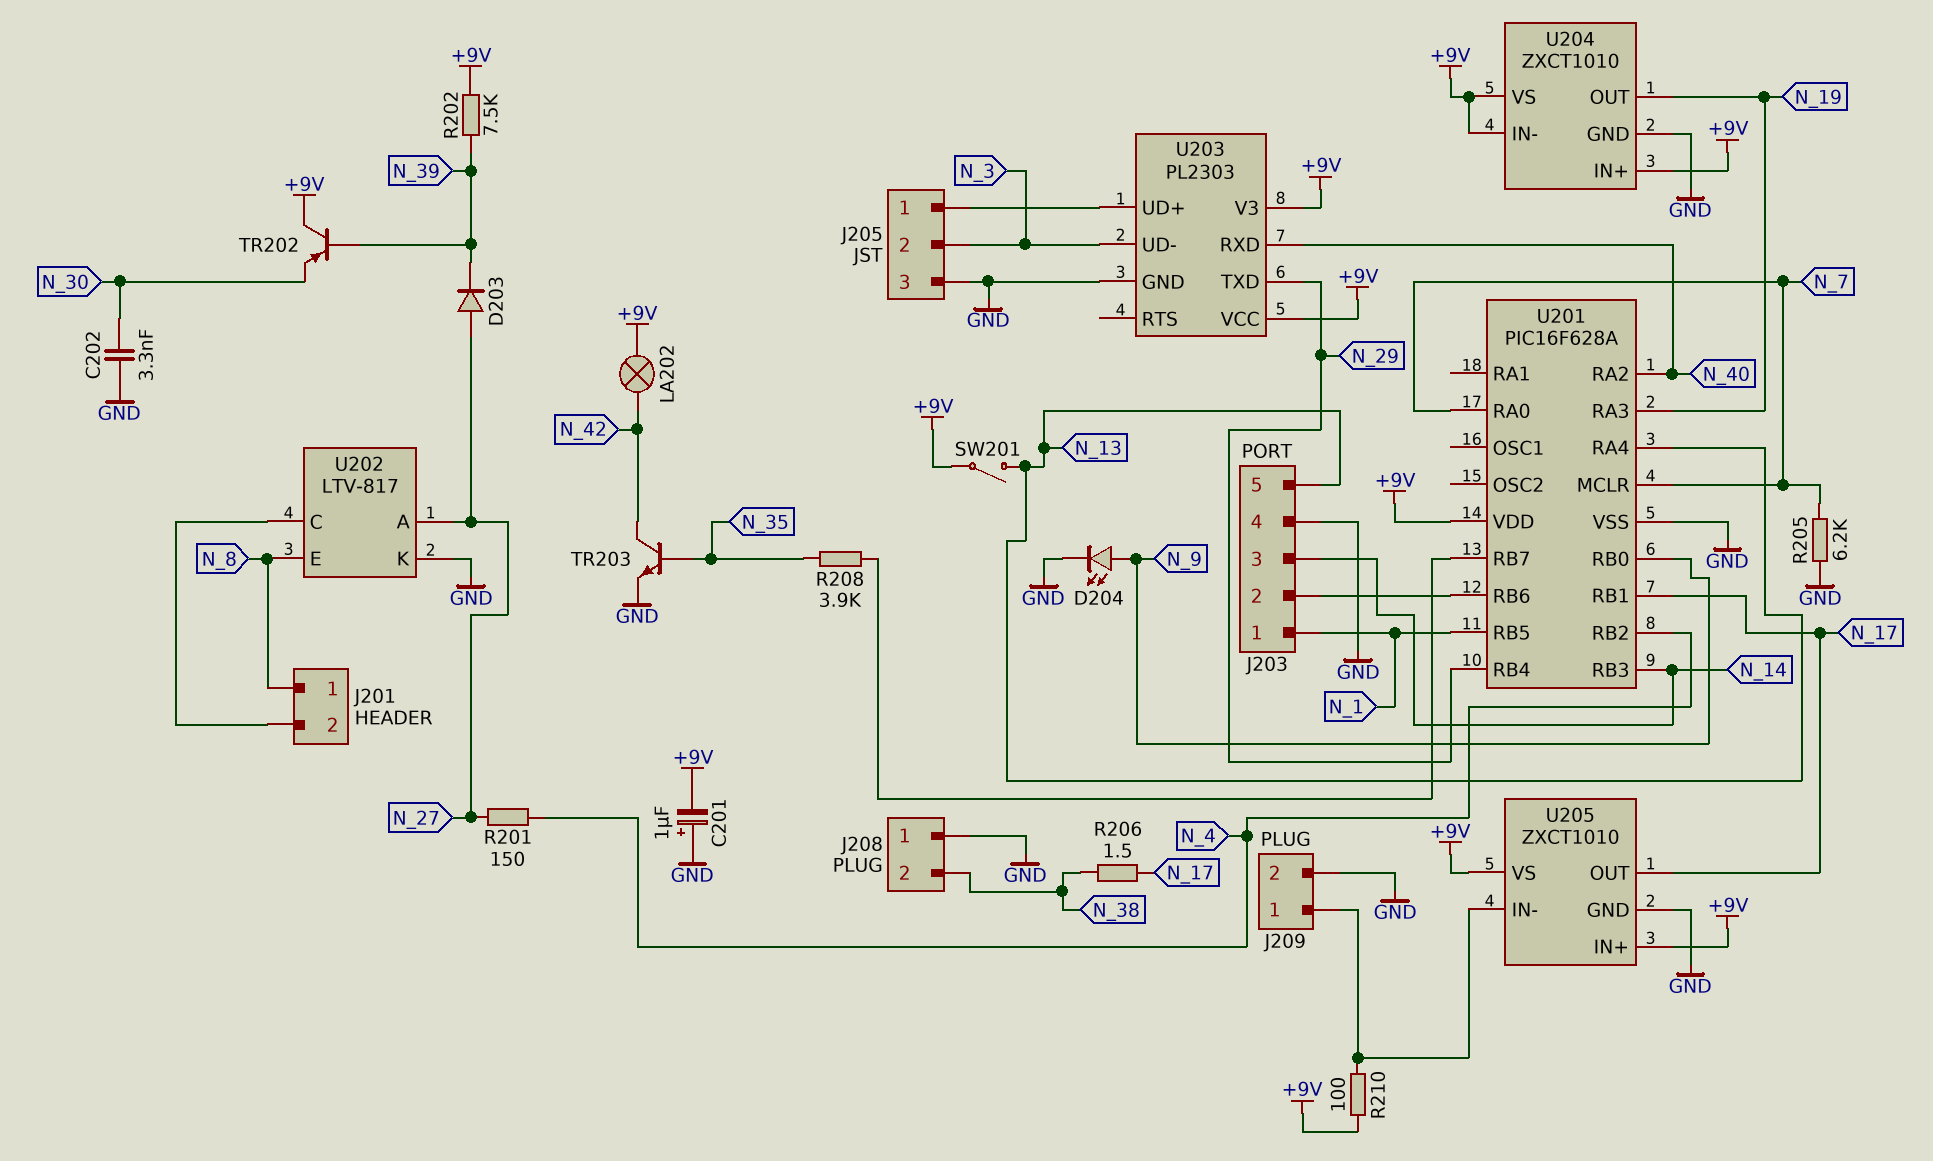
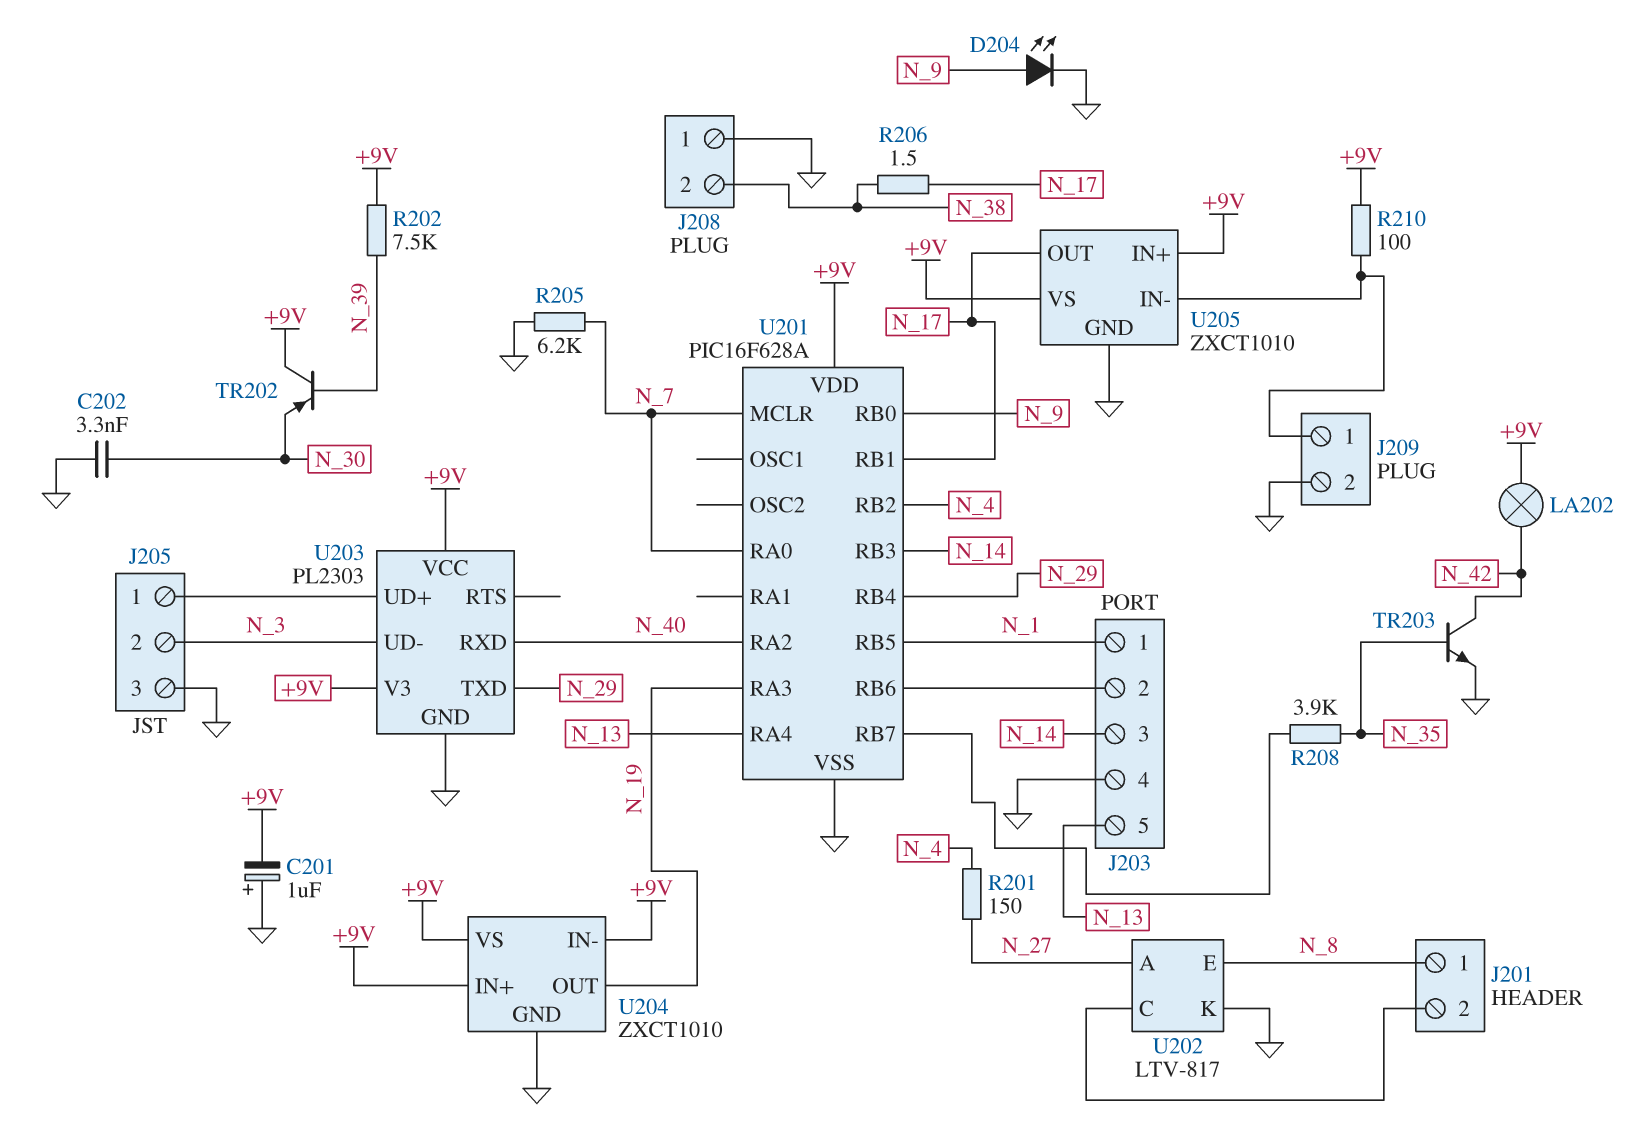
D203: diode (A N_27, K N_39) -> none
SW201: switch (+9V, N_13) -> none

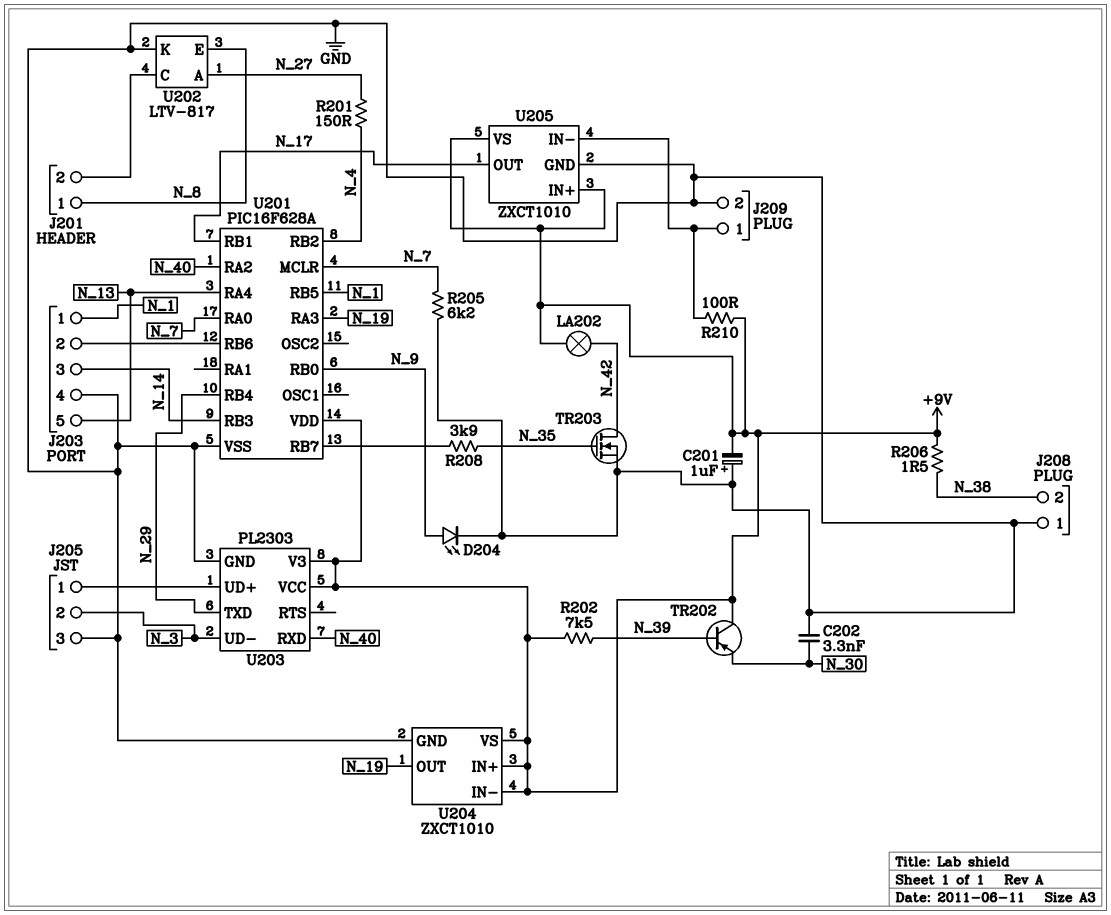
R206: 1.5 (N_17, N_38) -> 1.5 (+9V, N_38)
TR203: NPN (B N_35, C N_42, E GND) -> NMOS (G N_35, D N_42, S GND)

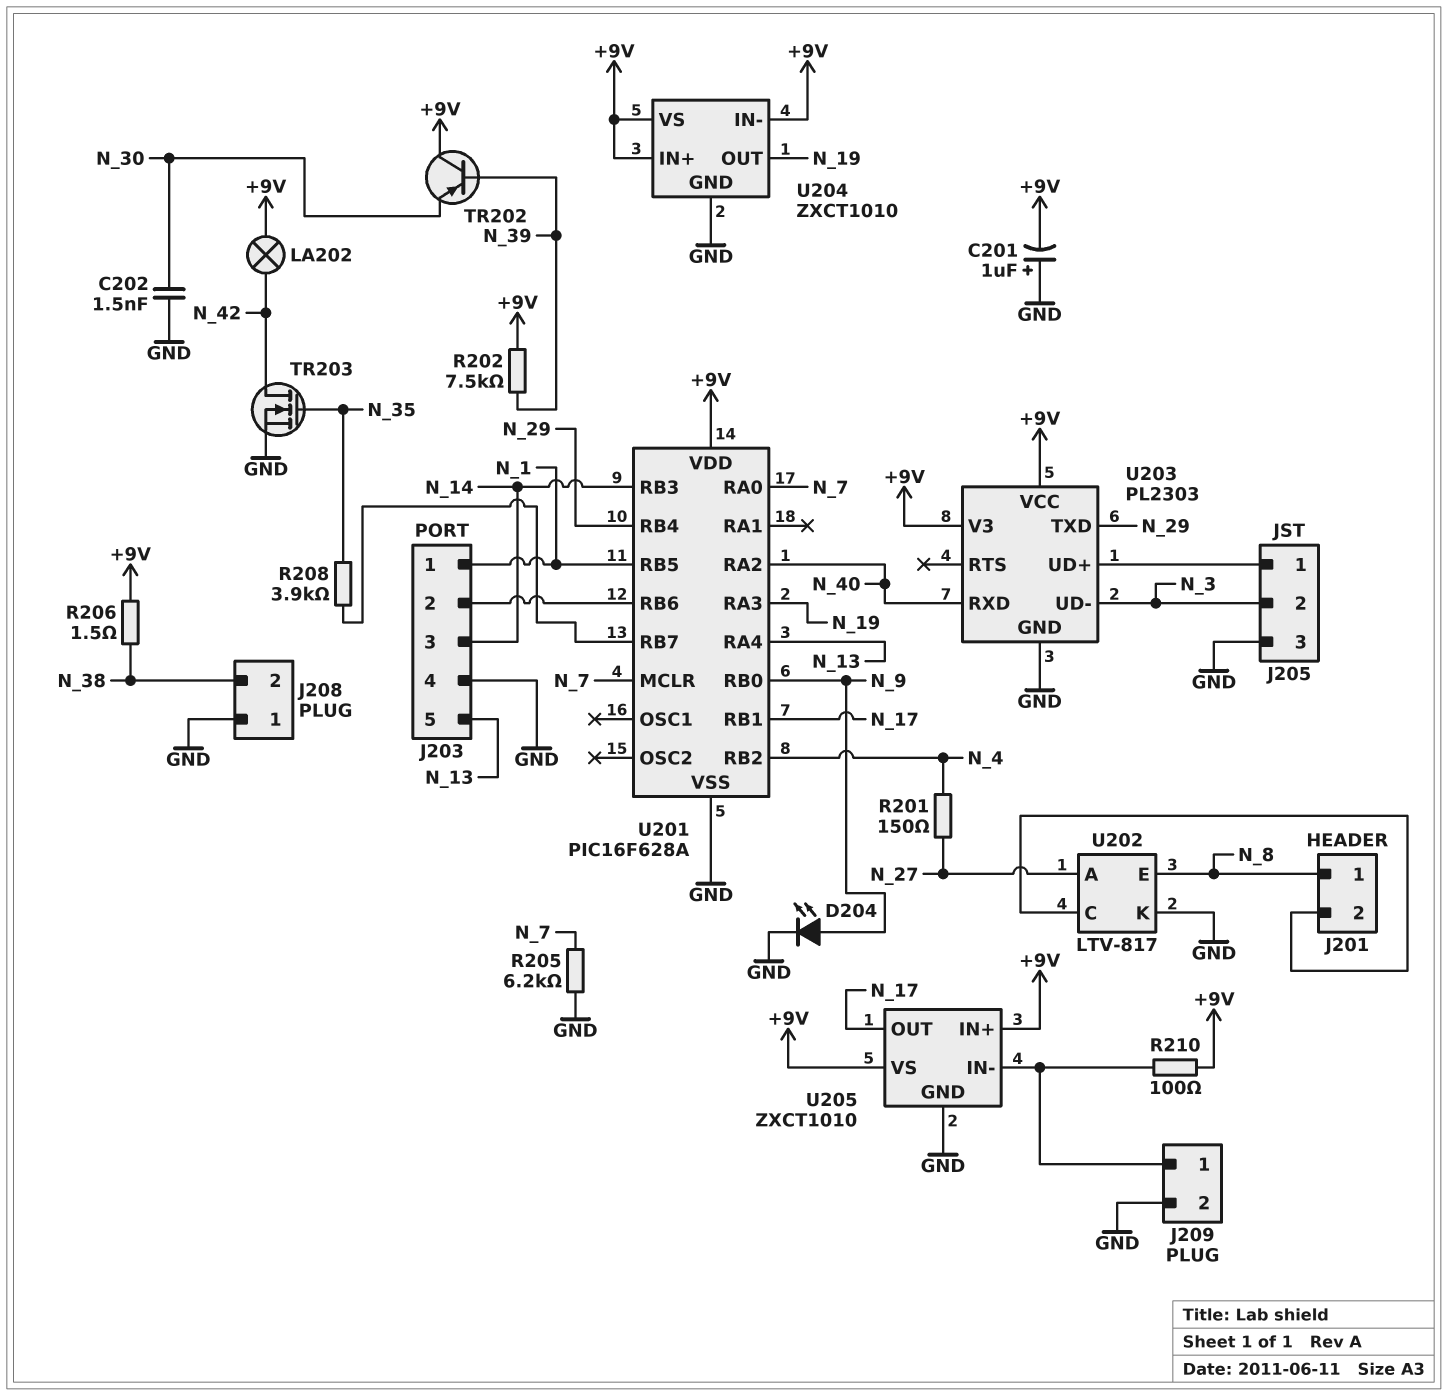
C202: 3.3nF (GND, N_30) -> 1.5nF (GND, N_30)

